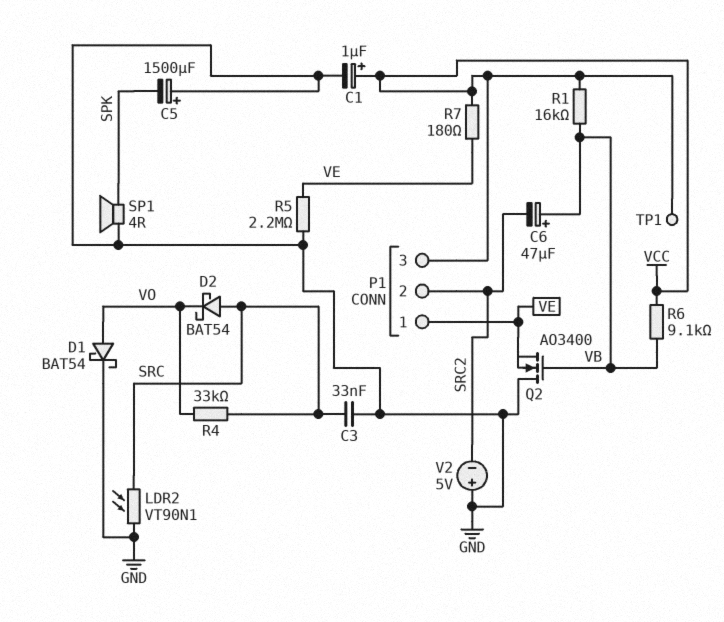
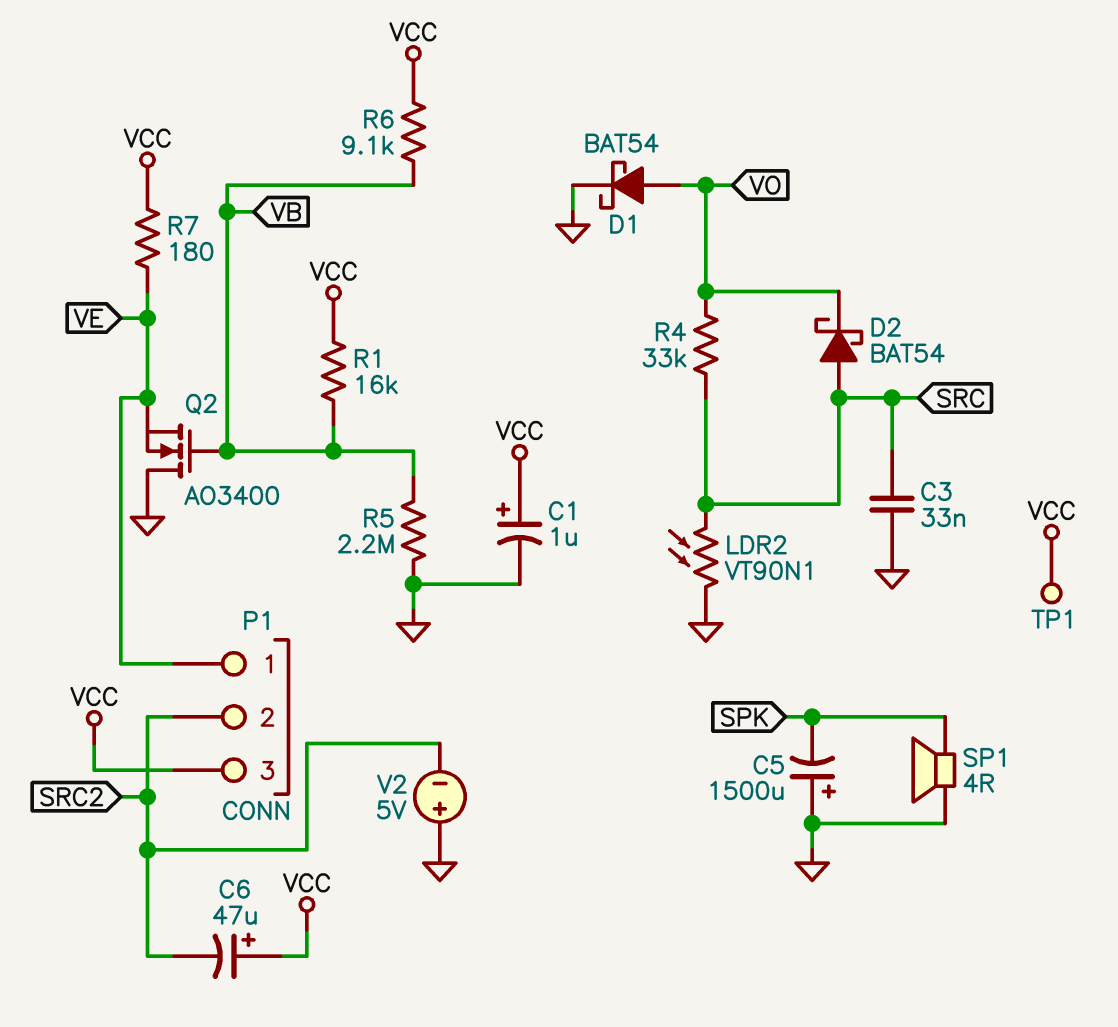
C6: 47uF (plus VB, minus SRC2) -> 47uF (plus VCC, minus SRC2)
R5: 2.2M (GND, VE) -> 2.2M (GND, VB)

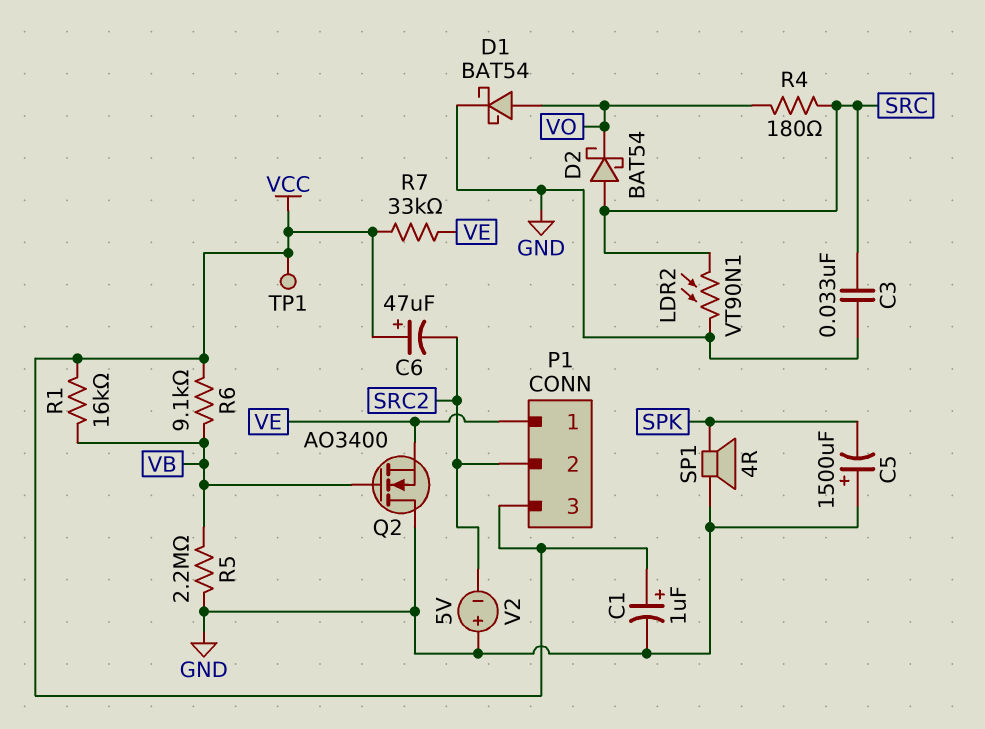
R4: 33k (SRC, VO) -> 180 (SRC, VO)
R7: 180 (VCC, VE) -> 33k (VCC, VE)

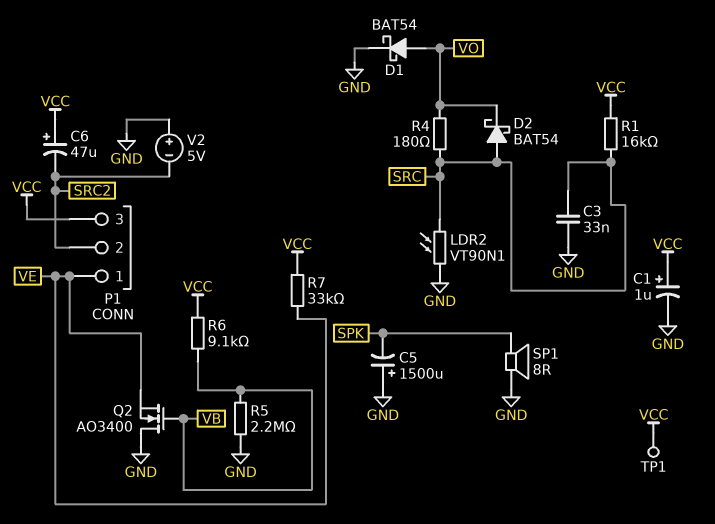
R1: 16k (VB, VCC) -> 16k (SRC, VCC)
SP1: speaker 4R (GND, SPK) -> speaker 8R (GND, SPK)

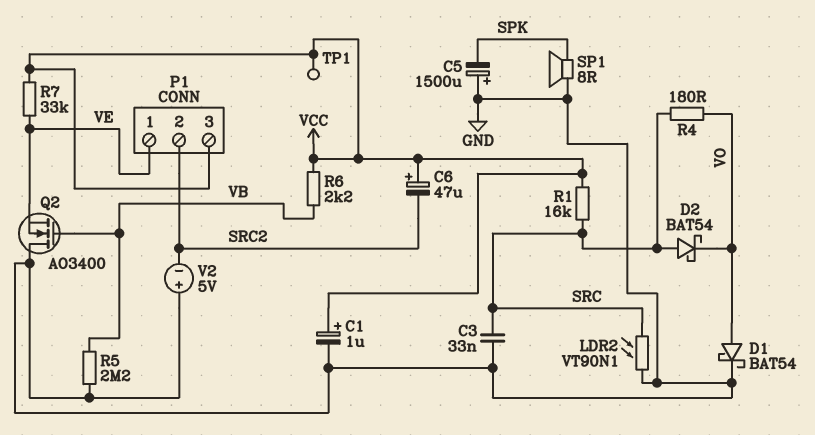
R6: 9.1k (VB, VCC) -> 2.2k (VB, VCC)

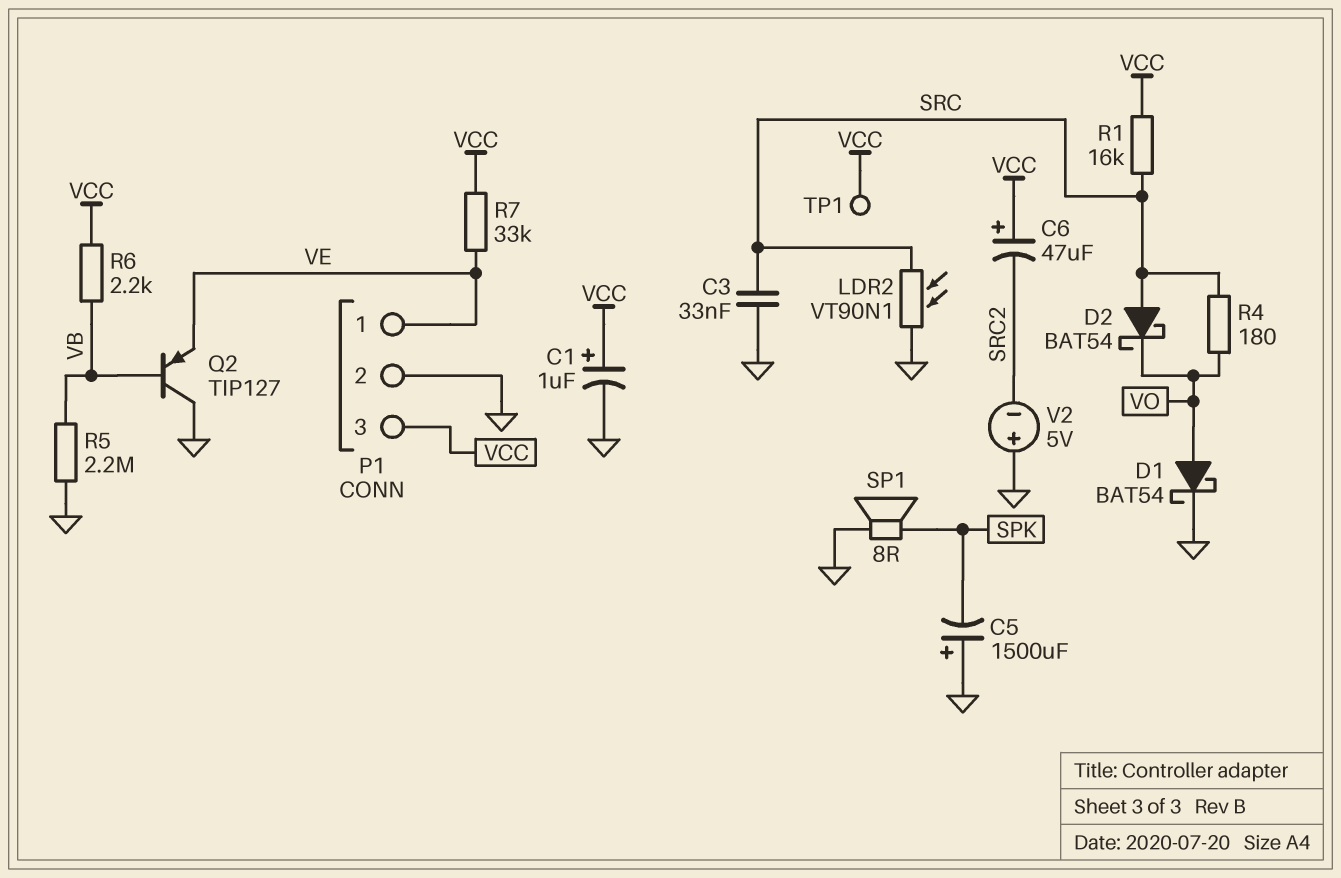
P1 pin 2: SRC2 -> GND
Q2: NMOS AO3400 (G VB, D GND, S VE) -> PNP TIP127 (B VB, C GND, E VE)

